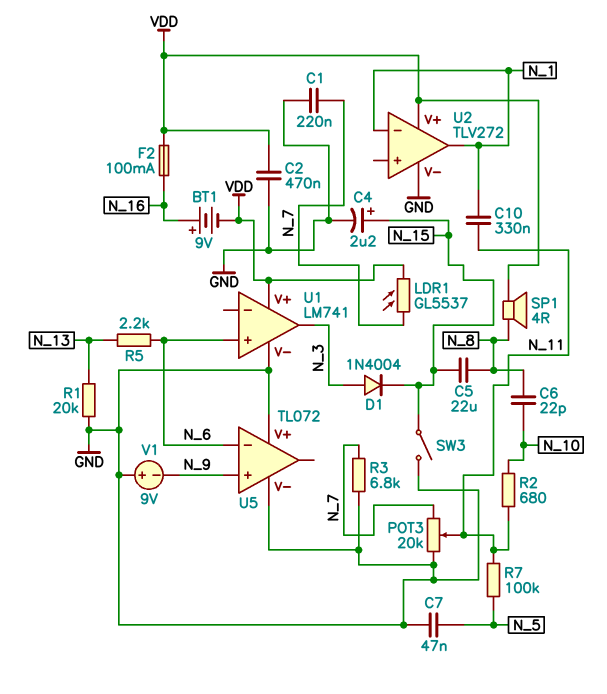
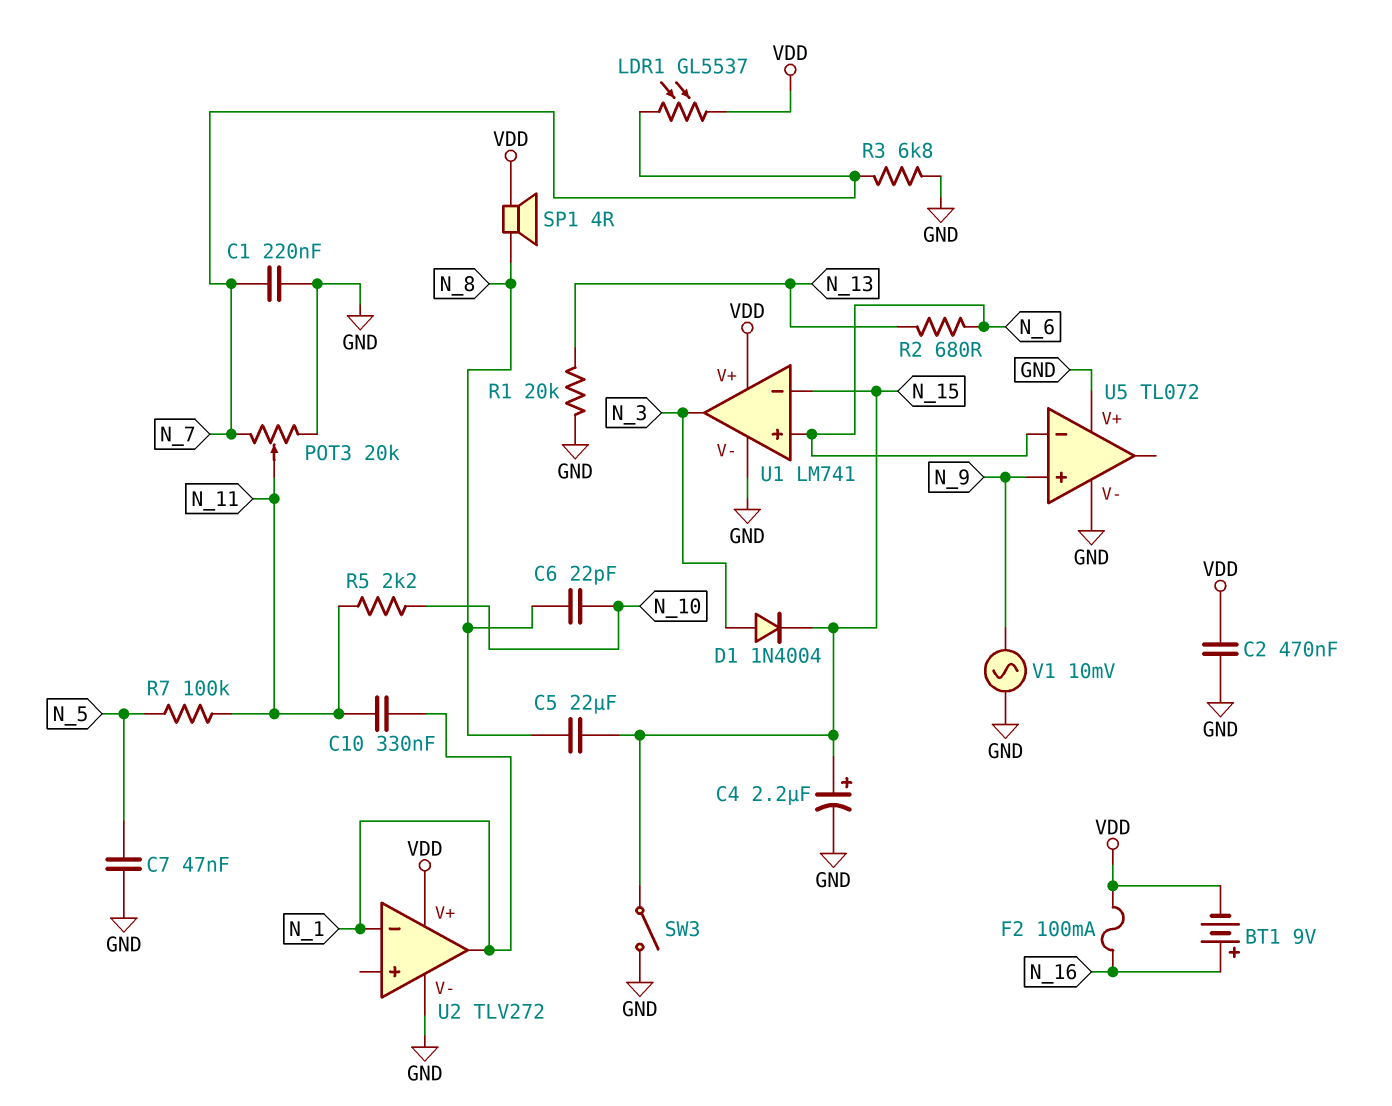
R2: 680 (N_10, N_11) -> 680 (N_6, N_13)
R5: 2.2k (N_6, N_13) -> 2.2k (N_10, N_11)
U1 pin in-: none -> N_15
V1: 9V (plus GND, minus N_9) -> AC 10mV (GND, N_9)

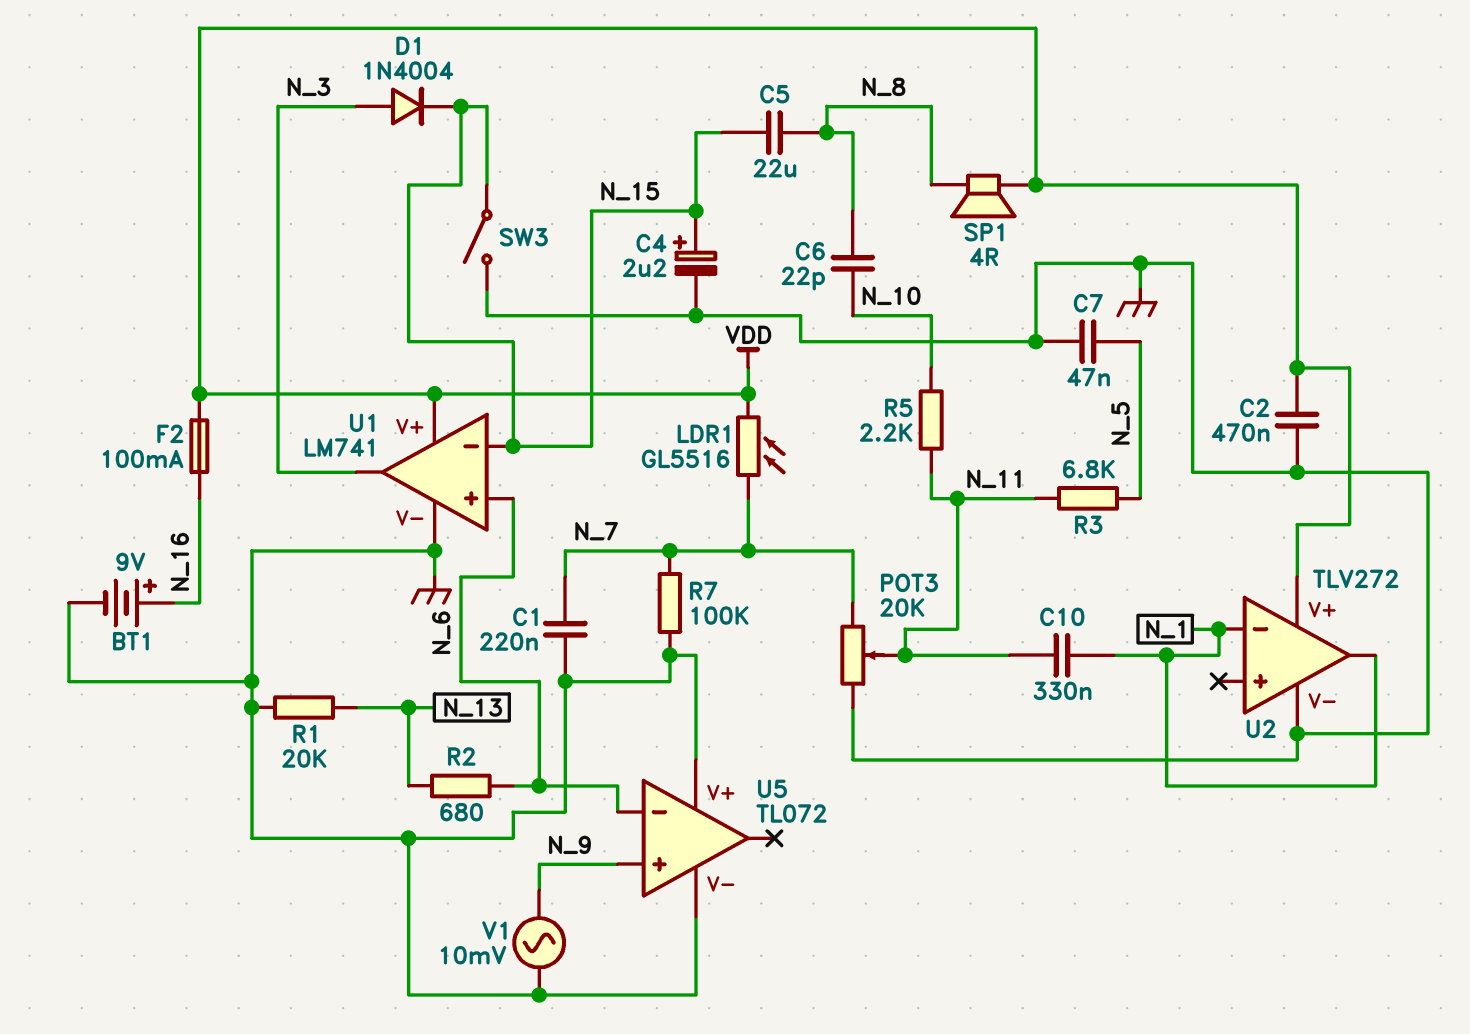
BT1: 9V (plus N_16, minus VDD) -> 9V (plus N_16, minus GND)
LDR1: GL5537 (N_7, VDD) -> GL5516 (N_7, VDD)
R3: 6.8k (GND, N_7) -> 6.8k (N_5, N_11)
R7: 100k (N_5, N_11) -> 100k (GND, N_7)

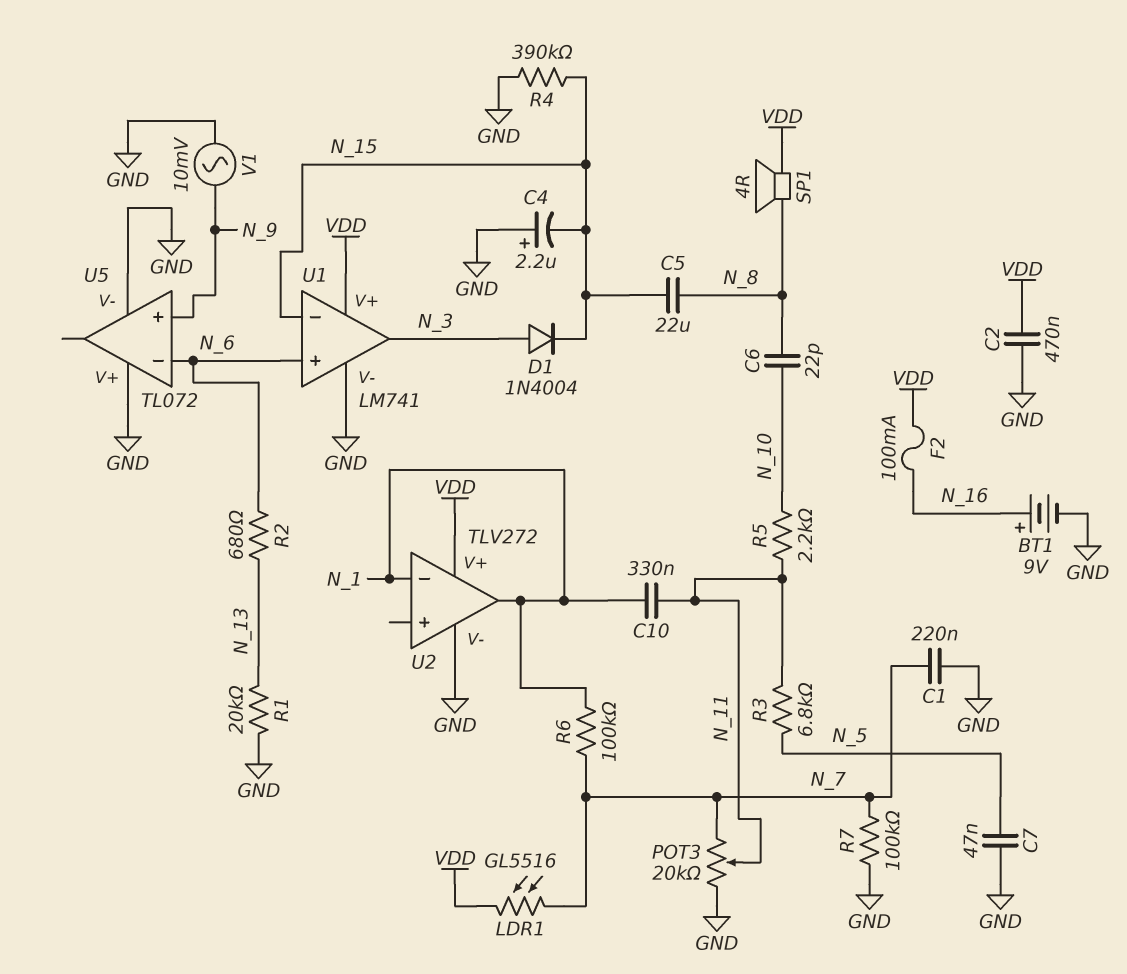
C4: 2.2uF (plus N_15, minus GND) -> 2.2uF (plus GND, minus N_15)
R4: none -> 390k (GND, N_15)
R6: none -> 100k (N_1, N_7)
SW3: switch (GND, N_15) -> none

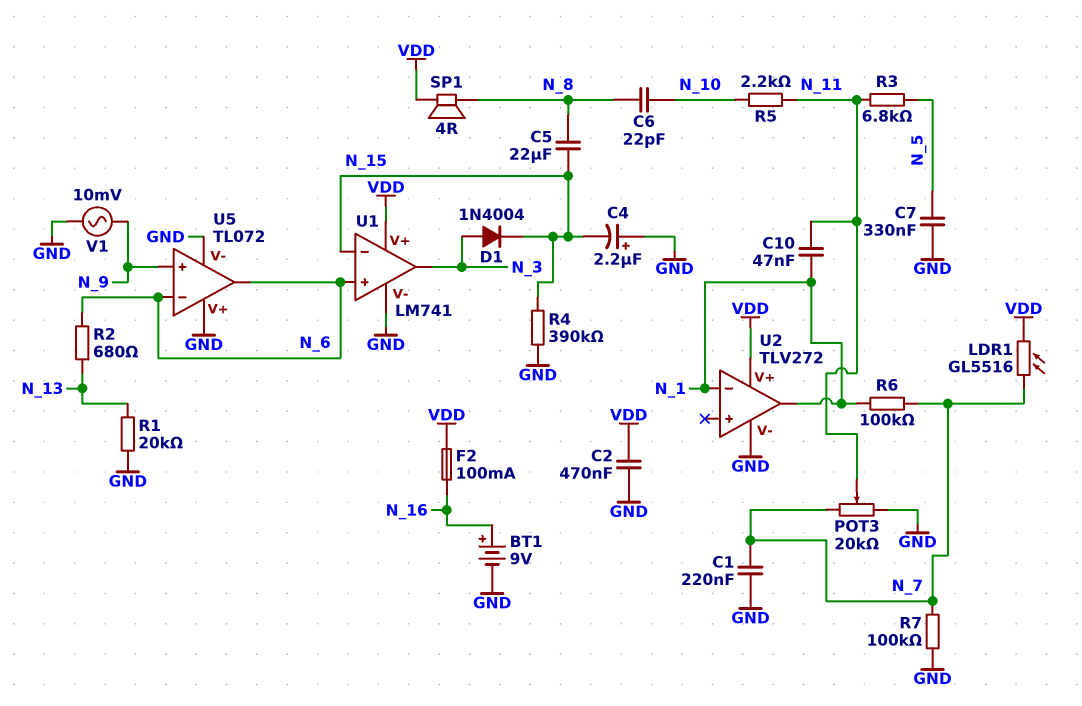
C7: 47nF (GND, N_5) -> 330nF (GND, N_5)
C10: 330nF (N_1, N_11) -> 47nF (N_1, N_11)
U5 pin out: none -> N_6

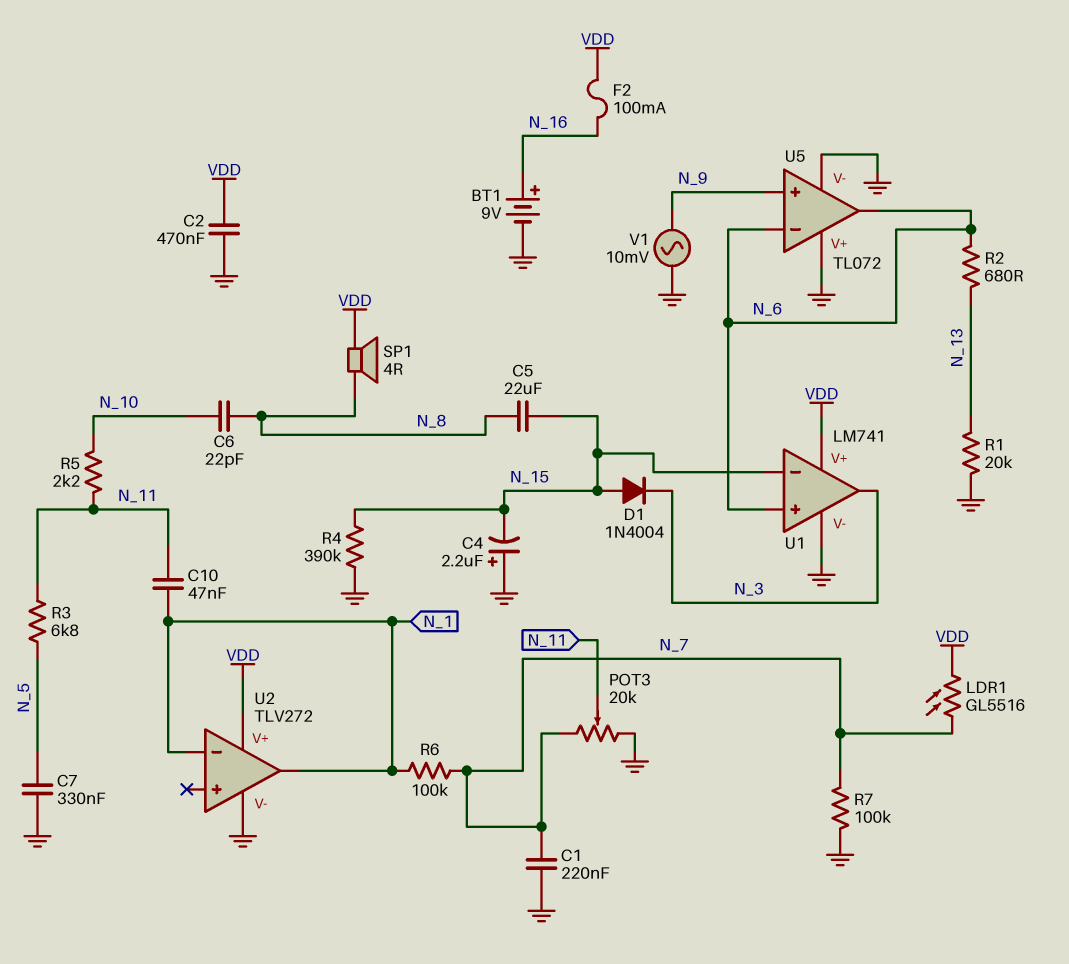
D1: diode 1N4004 (A N_3, K N_15) -> diode 1N4004 (A N_15, K N_3)

